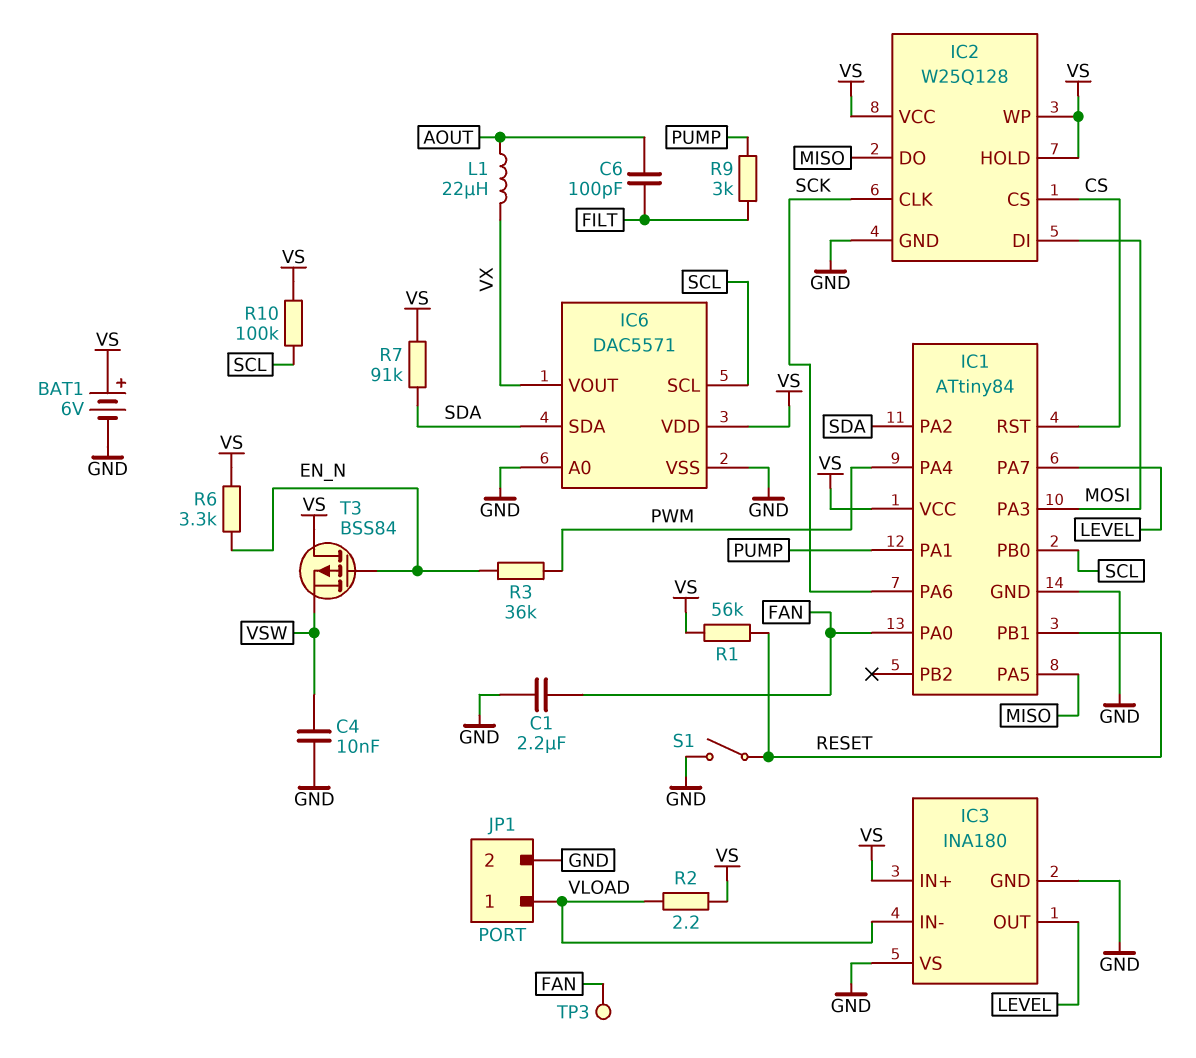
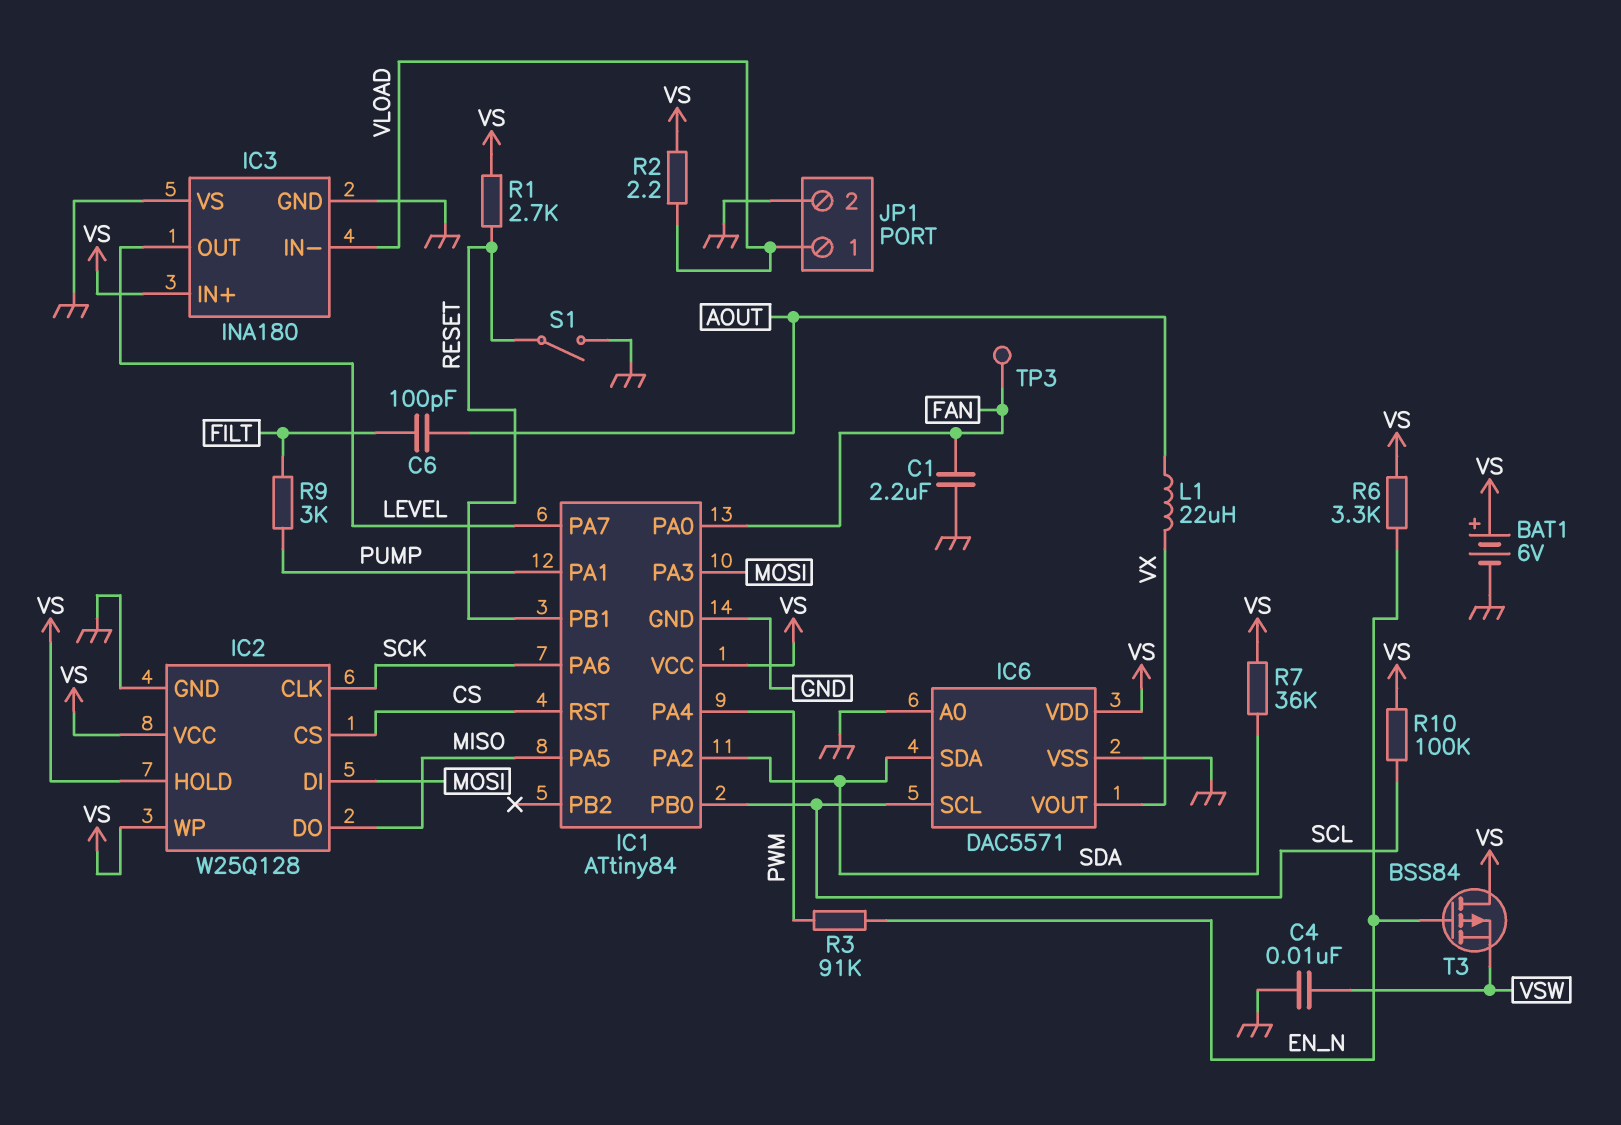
R1: 56k (RESET, VS) -> 2.7k (RESET, VS)
R3: 36k (EN_N, PWM) -> 91k (EN_N, PWM)
R7: 91k (SDA, VS) -> 36k (SDA, VS)

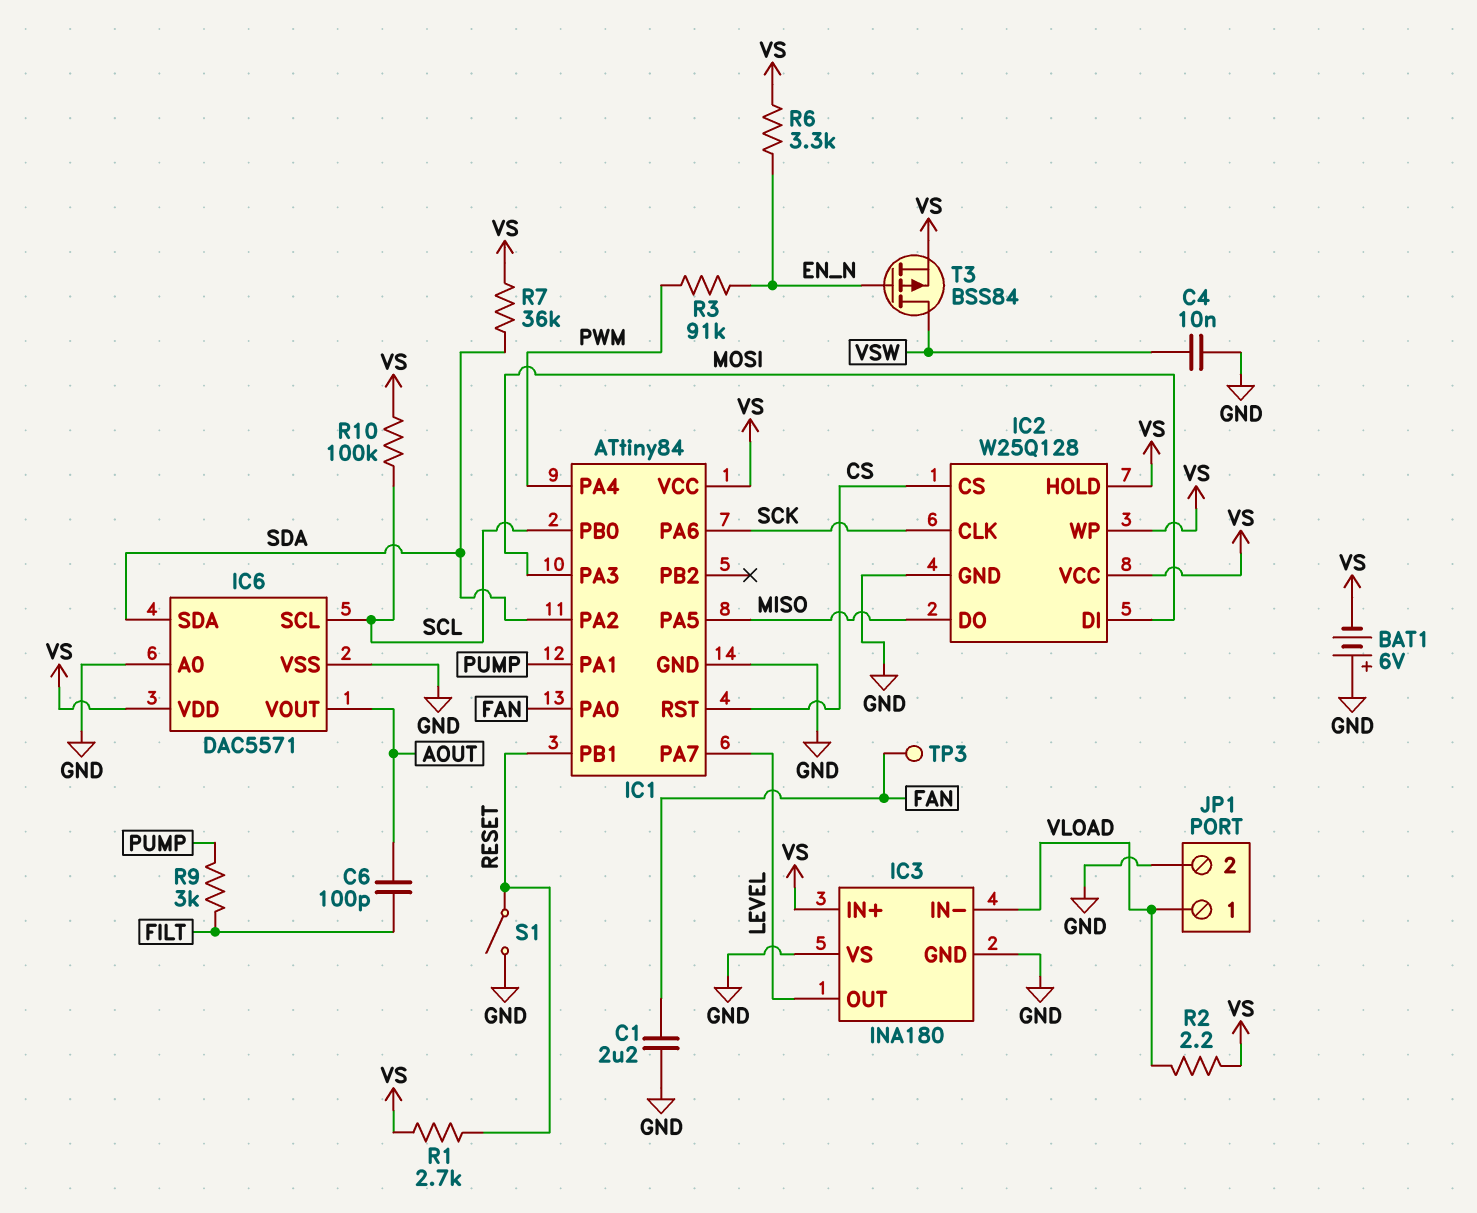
BAT1: 6V (plus VS, minus GND) -> 6V (plus GND, minus VS)
IC6 pin VOUT: VX -> AOUT
L1: 22uH (AOUT, VX) -> none
T3: PMOS BSS84 (G EN_N, D VS, S VSW) -> PMOS BSS84 (G EN_N, D VSW, S VS)

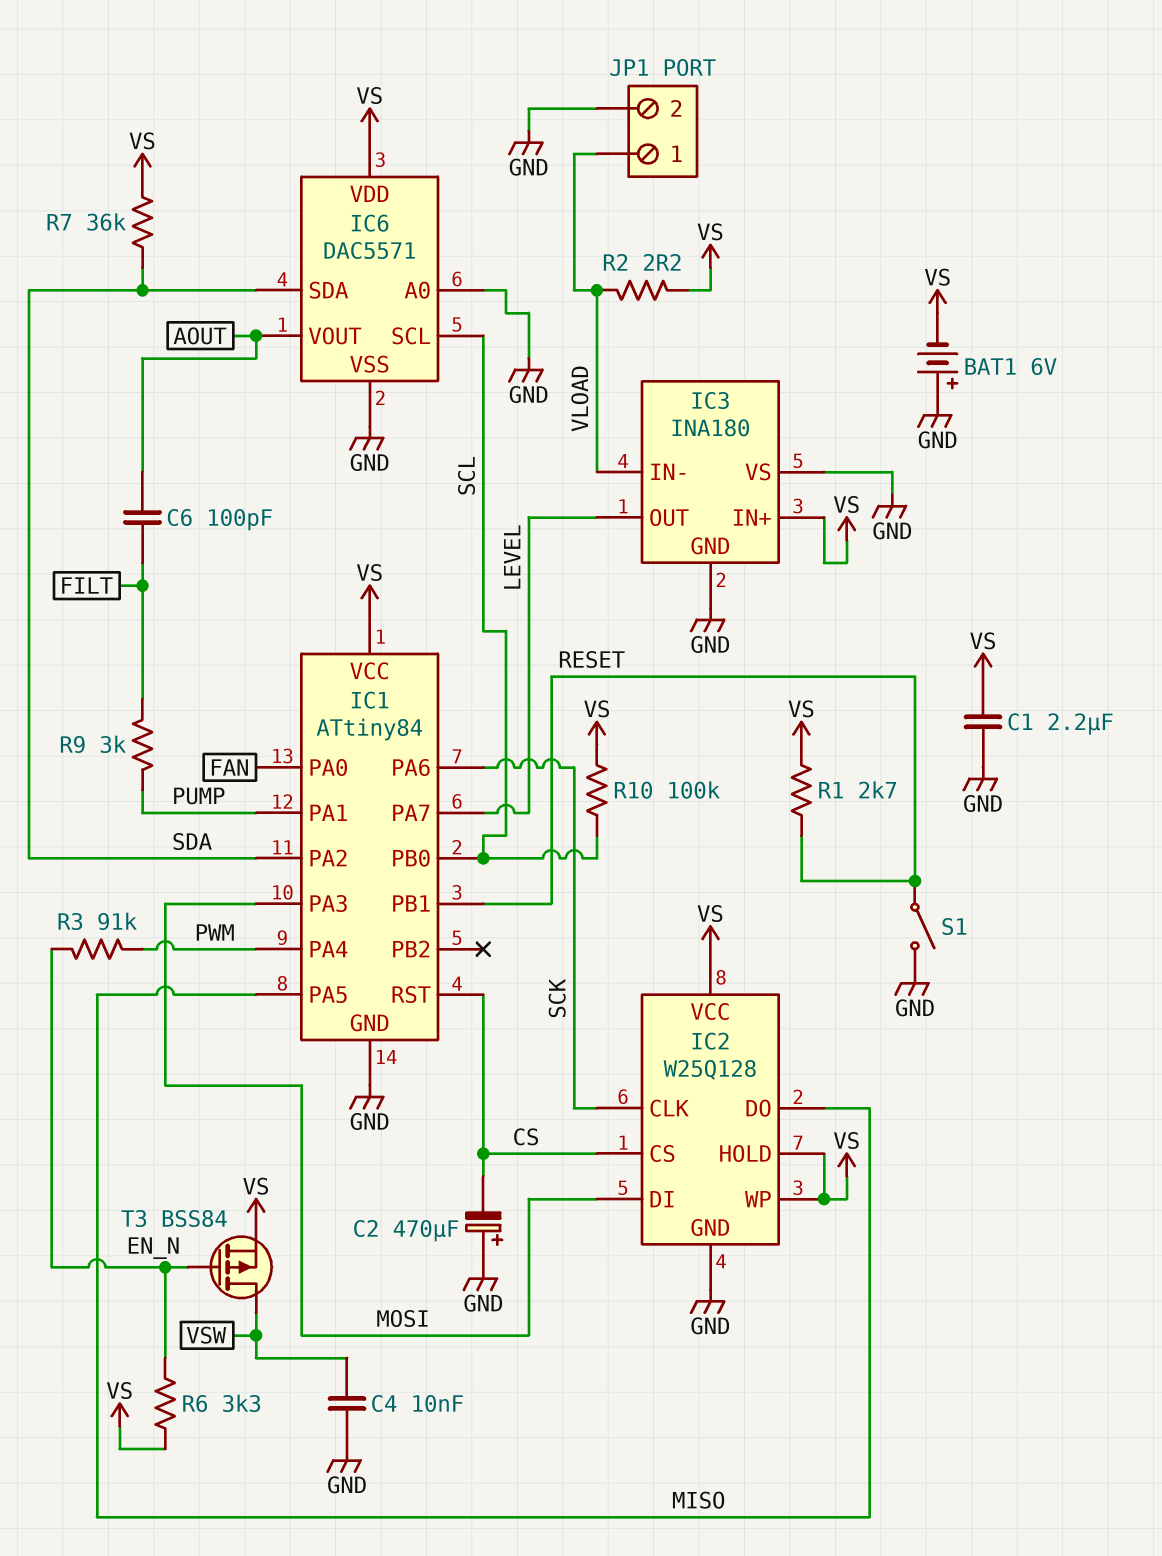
C1: 2.2uF (FAN, GND) -> 2.2uF (GND, VS)
C2: none -> 470uF (plus GND, minus CS)
TP3: test point (FAN) -> none

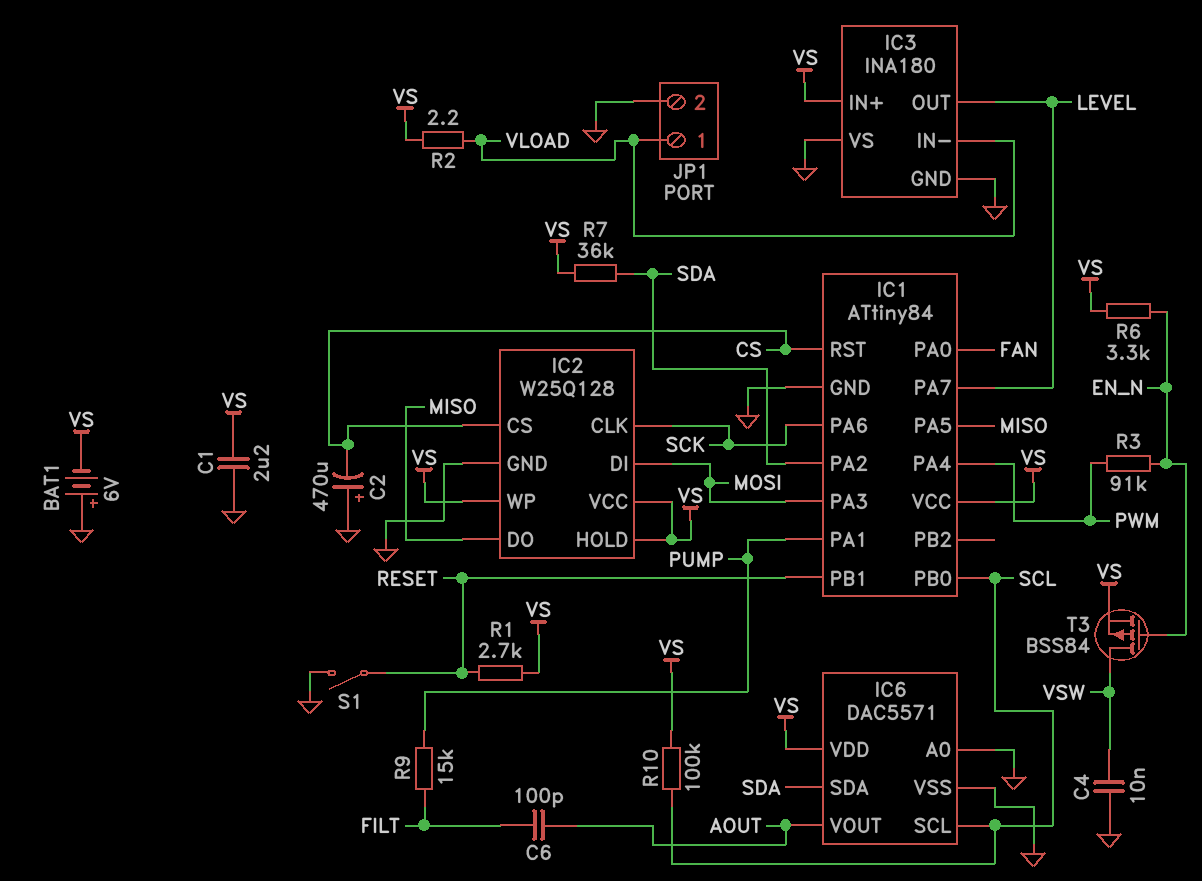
R9: 3k (FILT, PUMP) -> 15k (FILT, PUMP)

